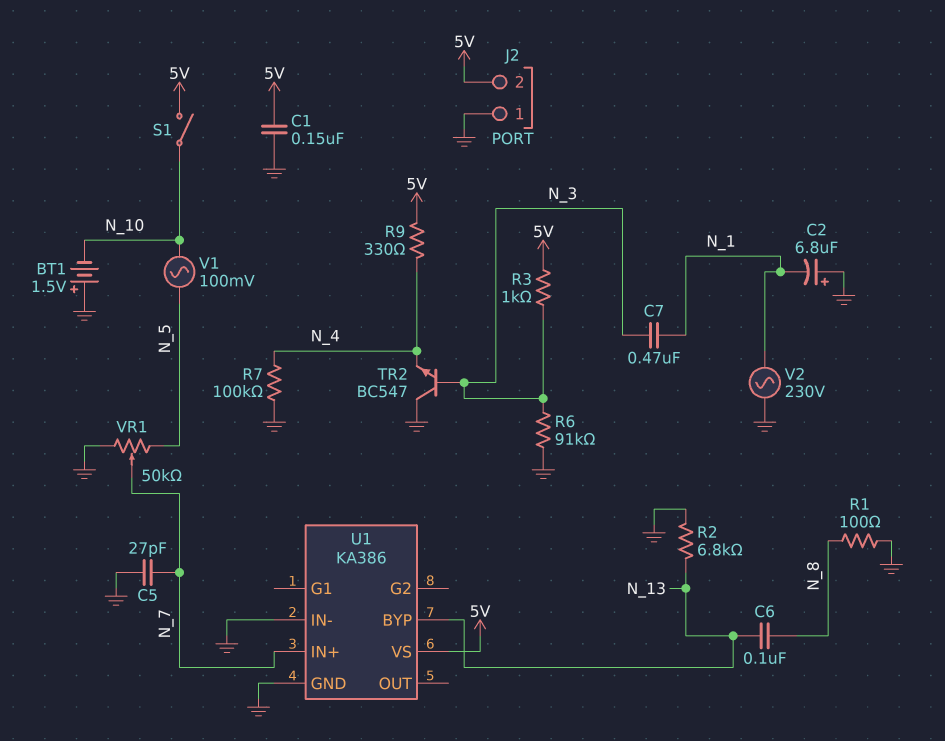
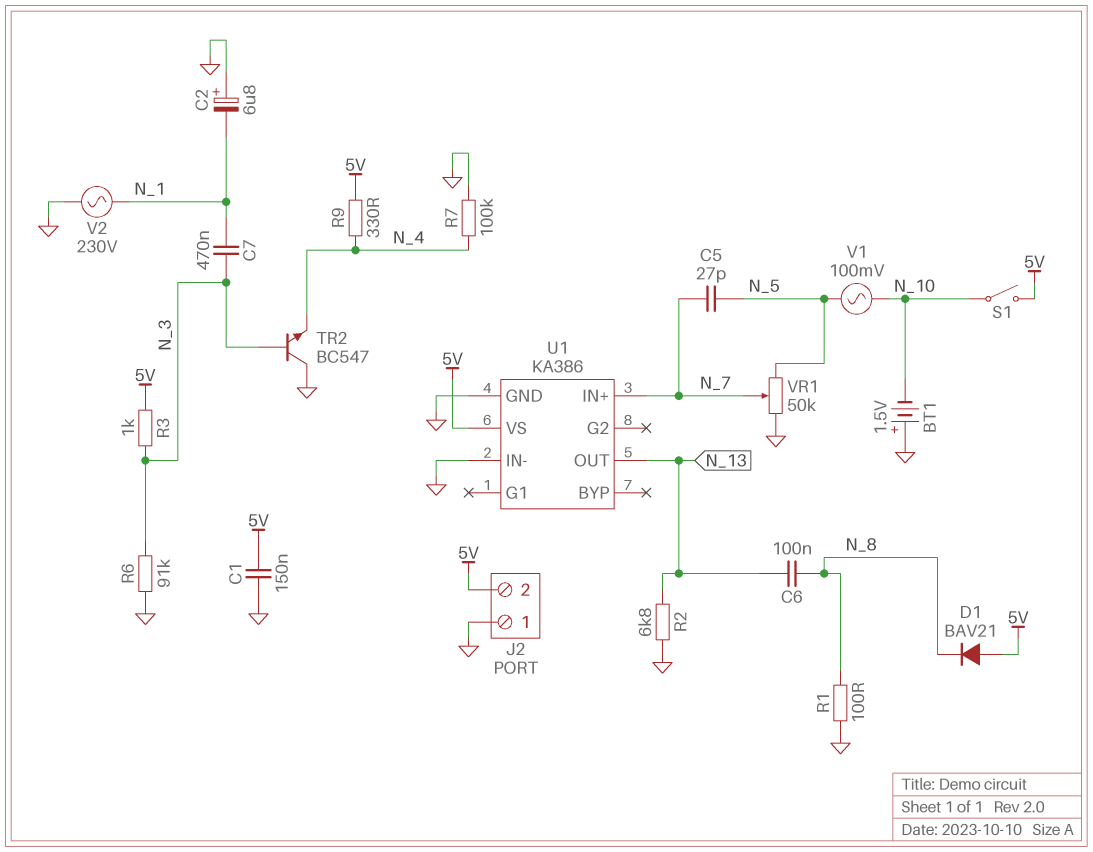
C5: 27pF (GND, N_7) -> 27pF (N_5, N_7)
D1: none -> diode BAV21 (A 5V, K N_8)
U1 pin BYP: N_13 -> none
U1 pin OUT: none -> N_13

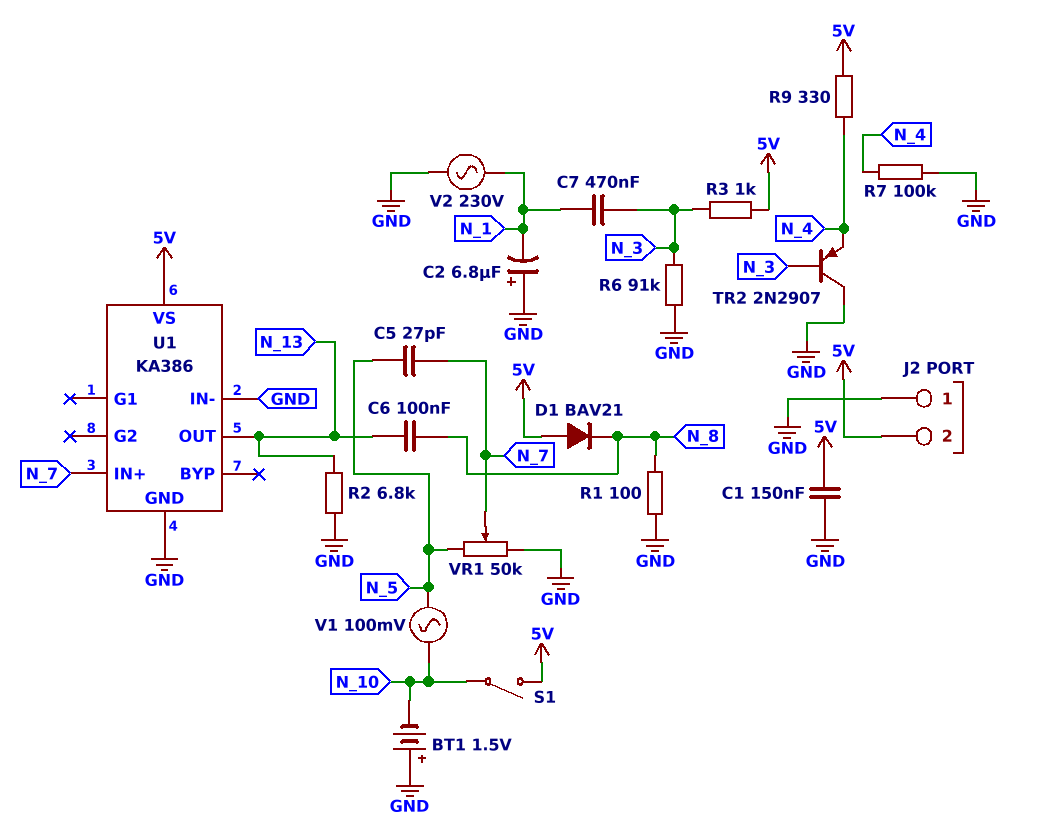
TR2: NPN BC547 (B N_3, C GND, E N_4) -> PNP 2N2907 (B N_3, C GND, E N_4)

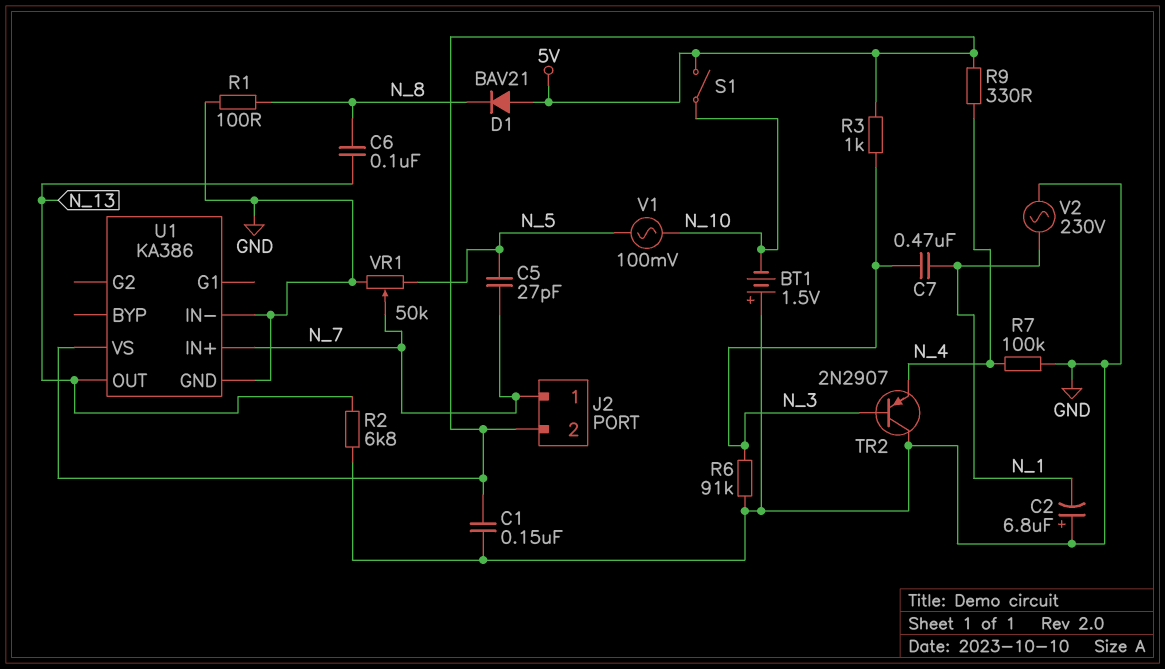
J2 pin 1: GND -> N_7

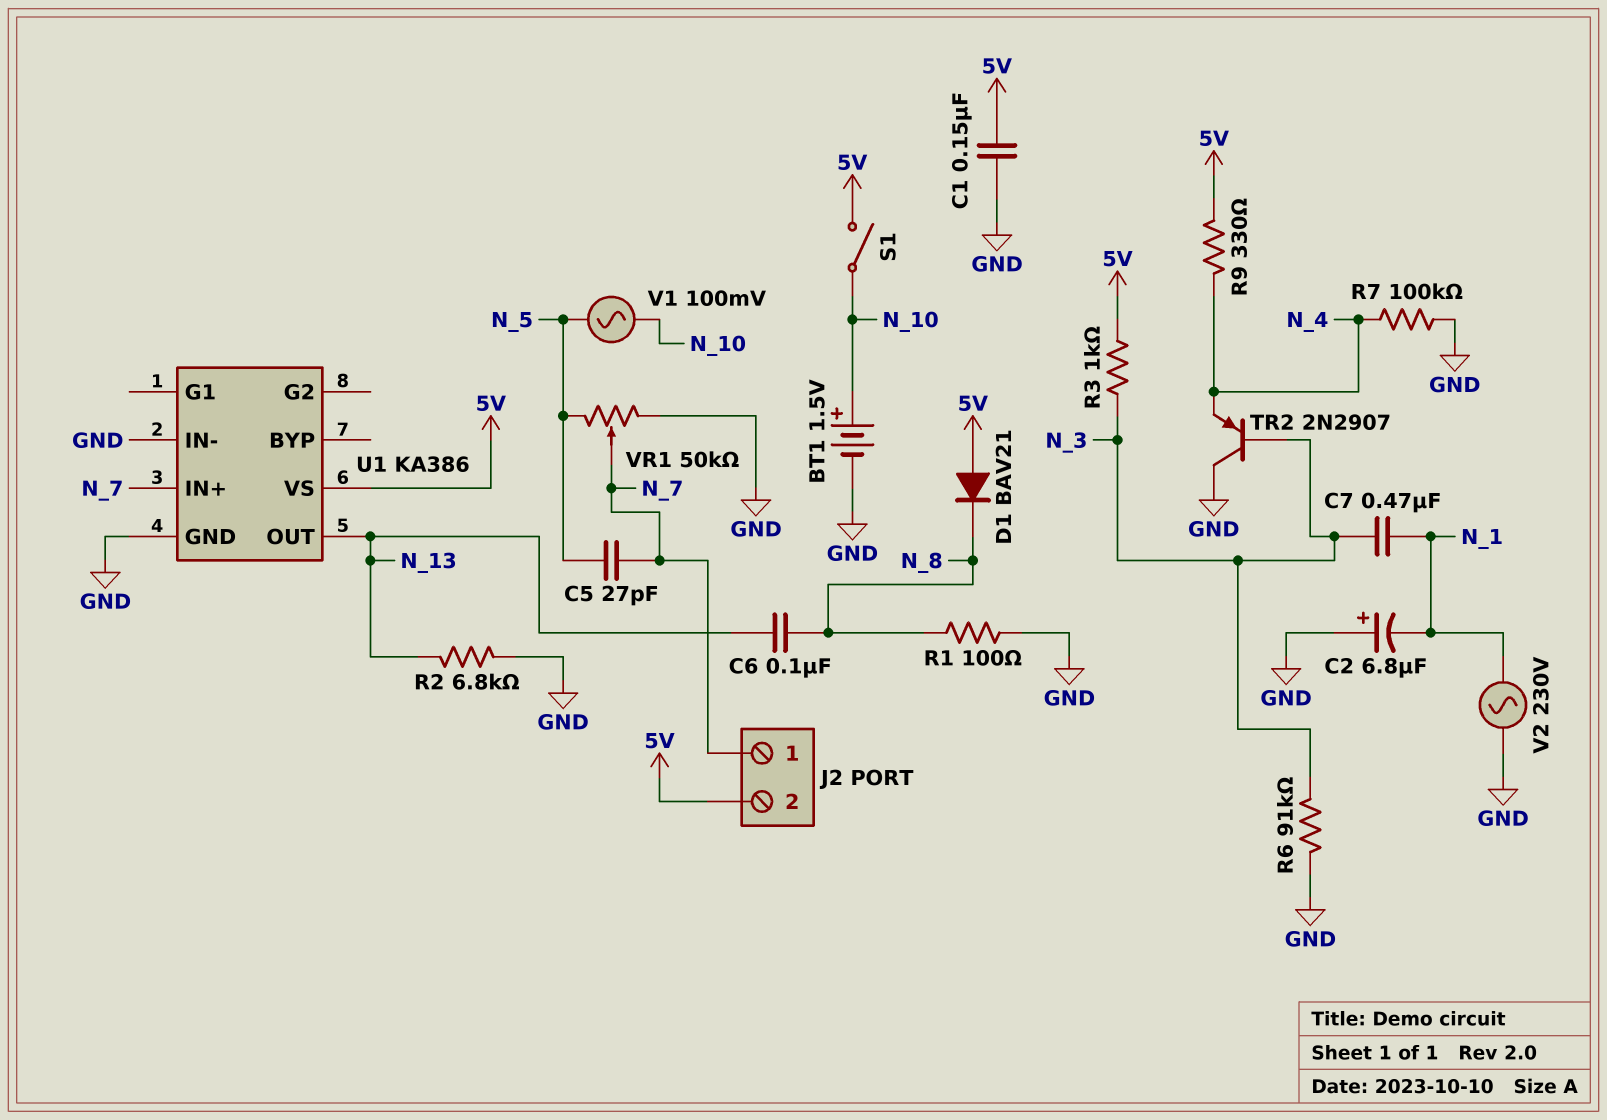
BT1: 1.5V (plus GND, minus N_10) -> 1.5V (plus N_10, minus GND)

